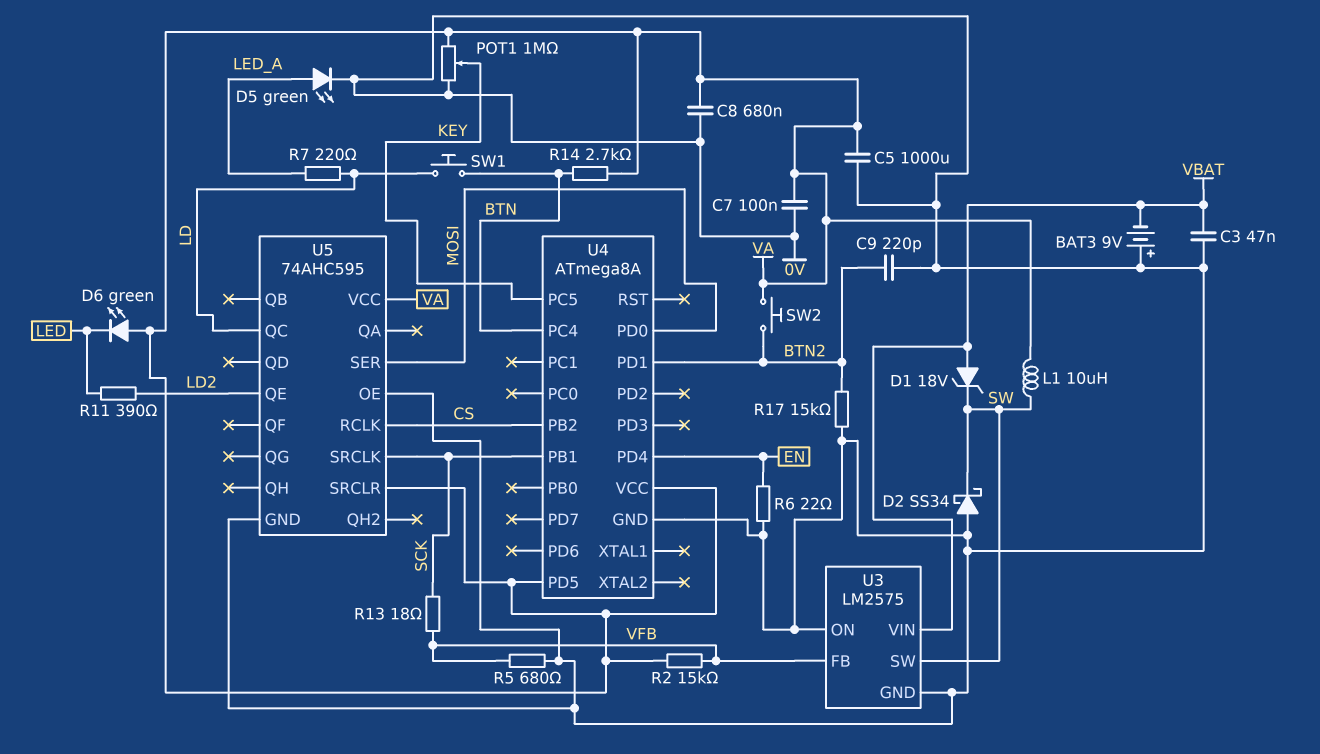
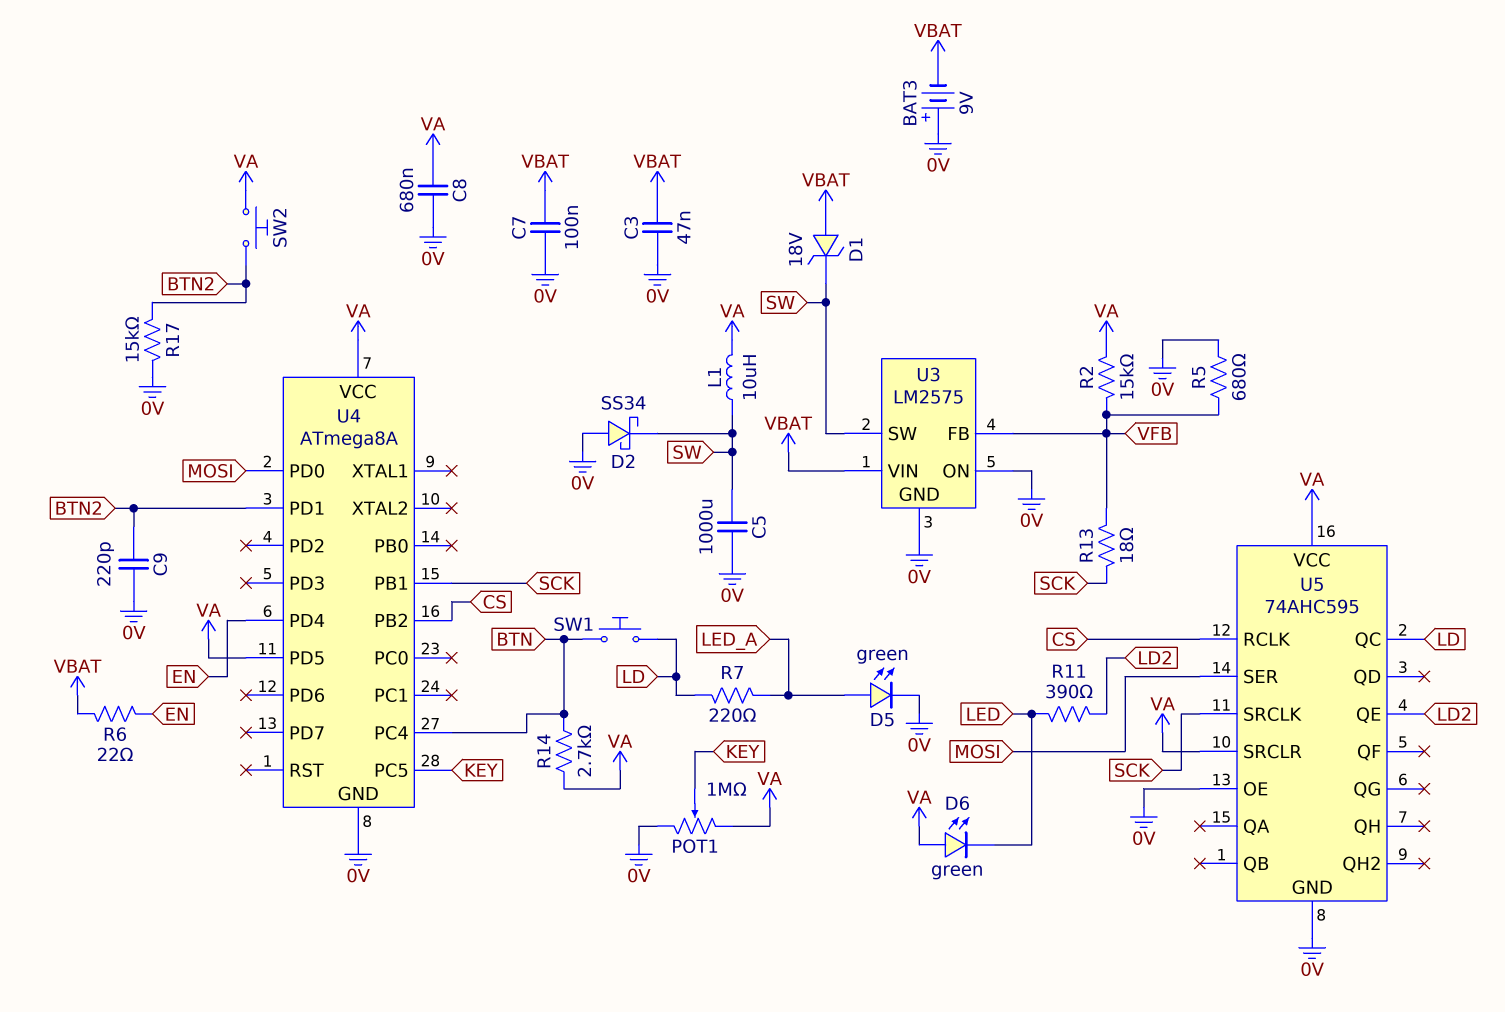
C5: 1000uF (0V, VA) -> 1000uF (0V, SW)
C7: 100nF (0V, VA) -> 100nF (0V, VBAT)
R6: 22 (0V, EN) -> 22 (EN, VBAT)

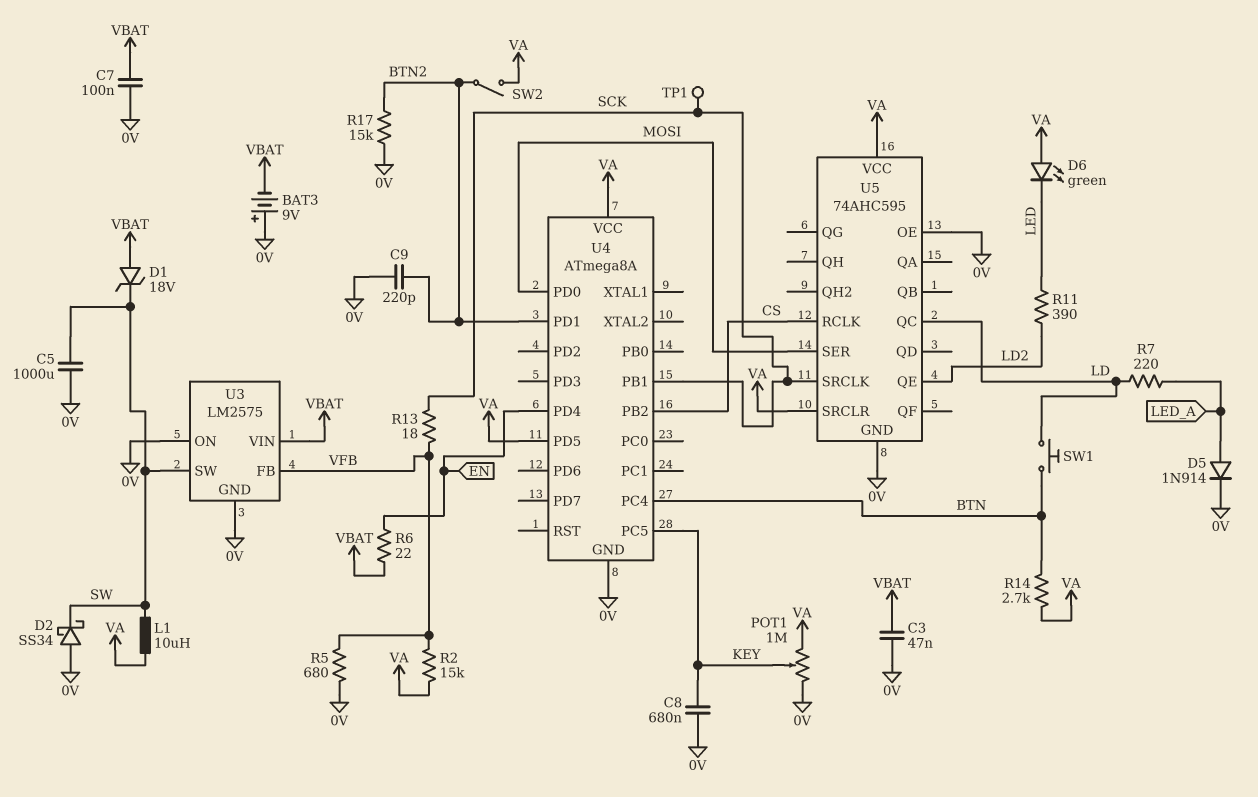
C8: 680nF (0V, VA) -> 680nF (0V, KEY)
D5: LED green (A LED_A, K 0V) -> diode 1N914 (A LED_A, K 0V)
SW2: button (BTN2, VA) -> switch (BTN2, VA)
TP1: none -> test point (SCK)

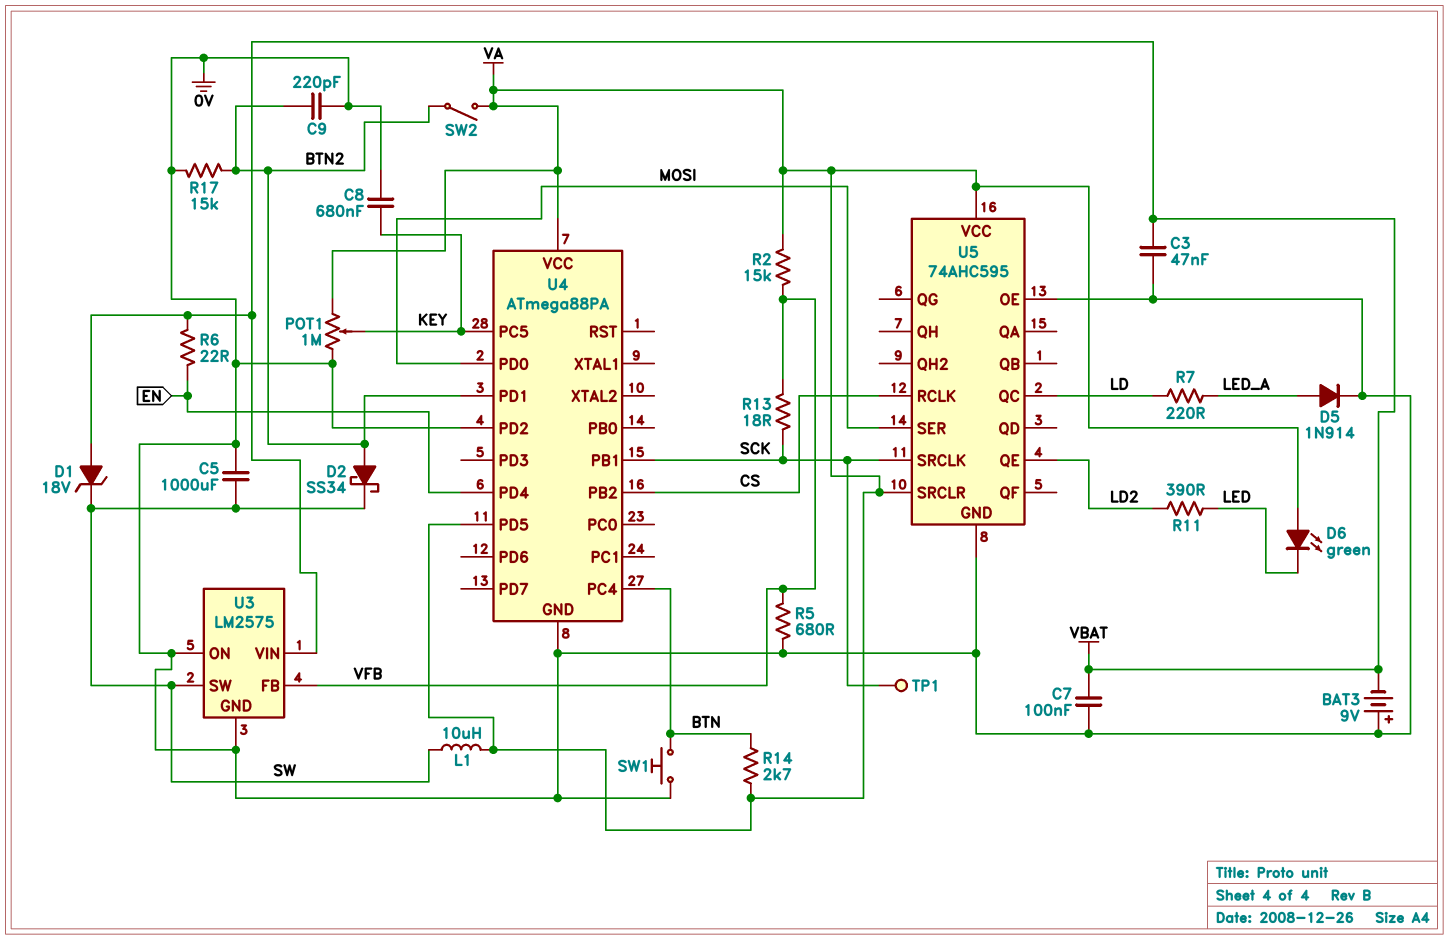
D2: schottky SS34 (A 0V, K SW) -> schottky SS34 (A BTN2, K SW)
SW1: button (BTN, LD) -> button (0V, BTN)
U4: ATmega8A -> ATmega88PA
U4 pin PD2: none -> 0V

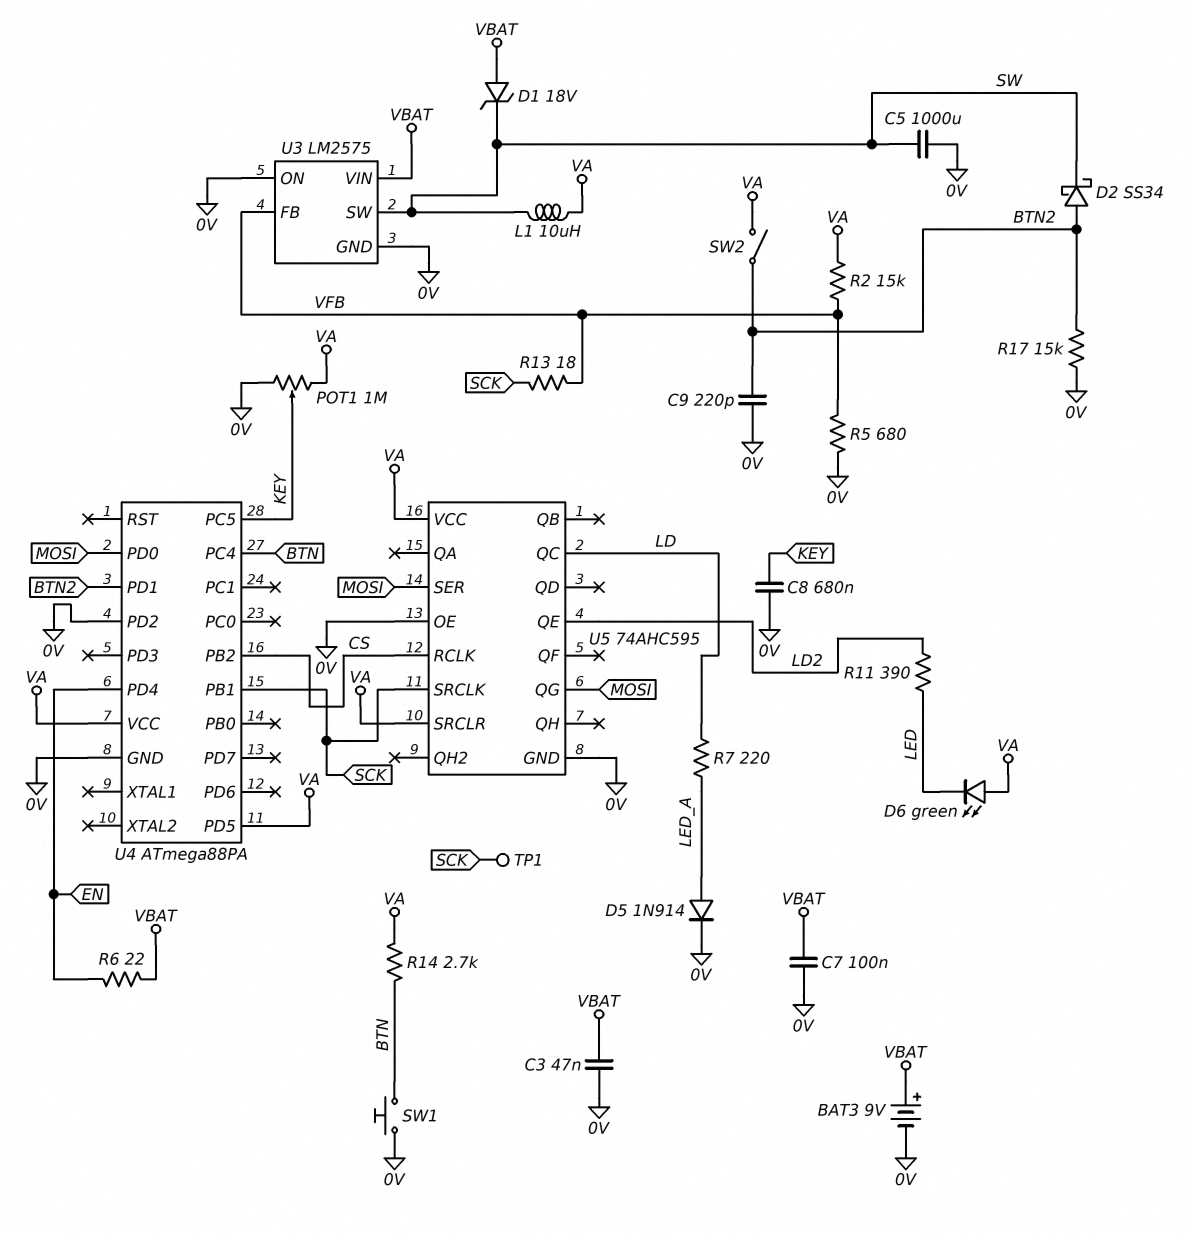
BAT3: 9V (plus 0V, minus VBAT) -> 9V (plus VBAT, minus 0V)
U5 pin QG: none -> MOSI

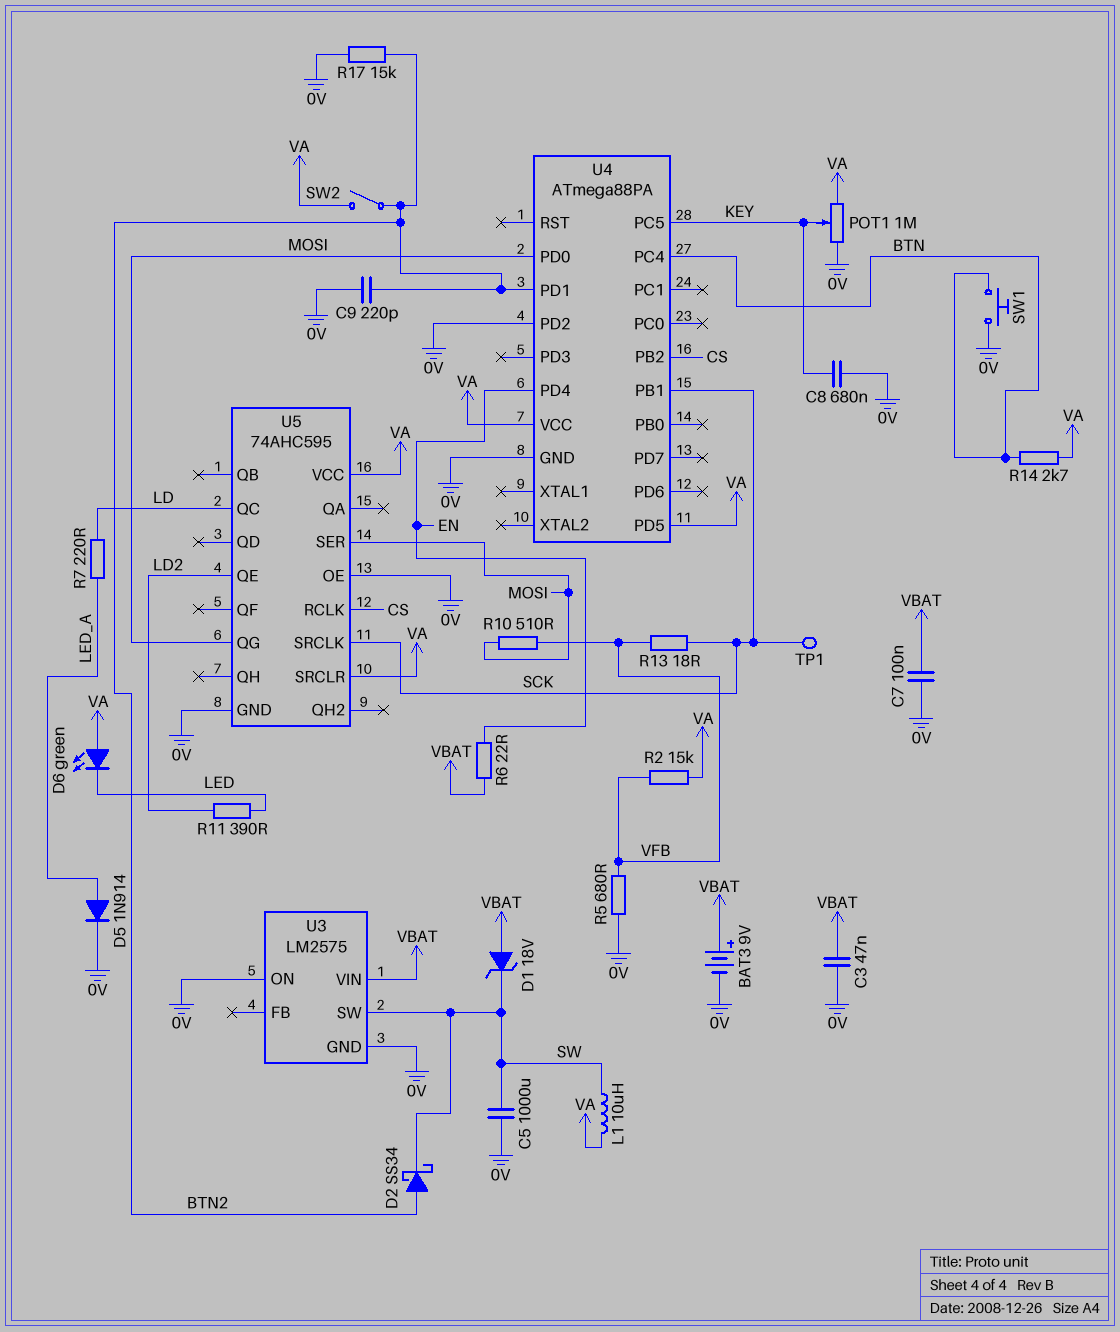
R10: none -> 510 (MOSI, VFB)
U3 pin FB: VFB -> none

